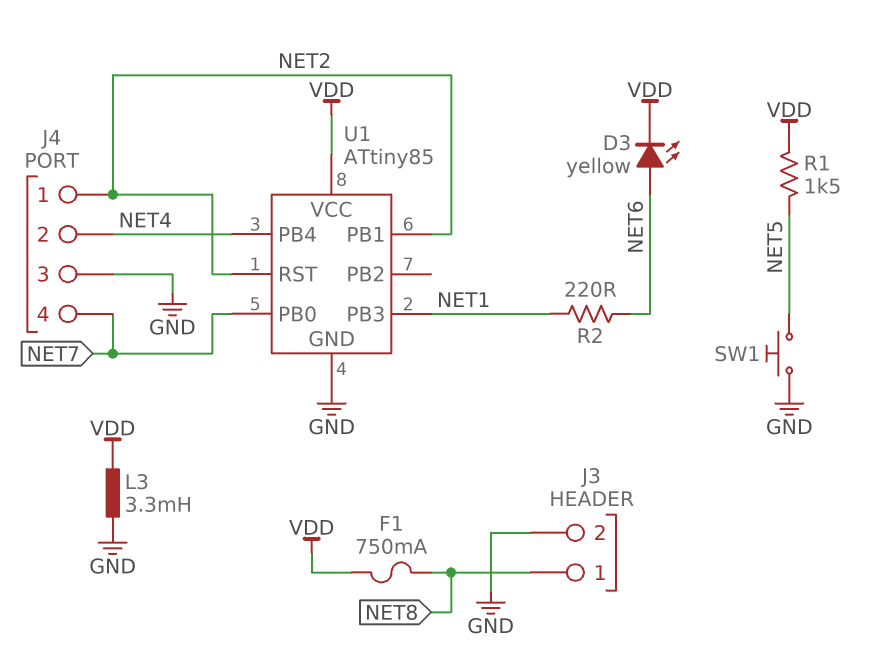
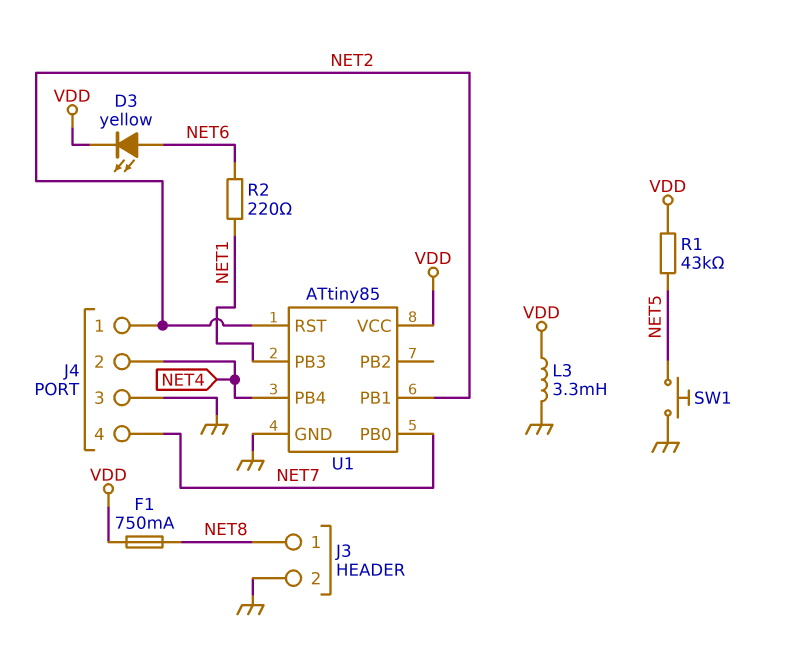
R1: 1.5k (NET5, VDD) -> 43k (NET5, VDD)

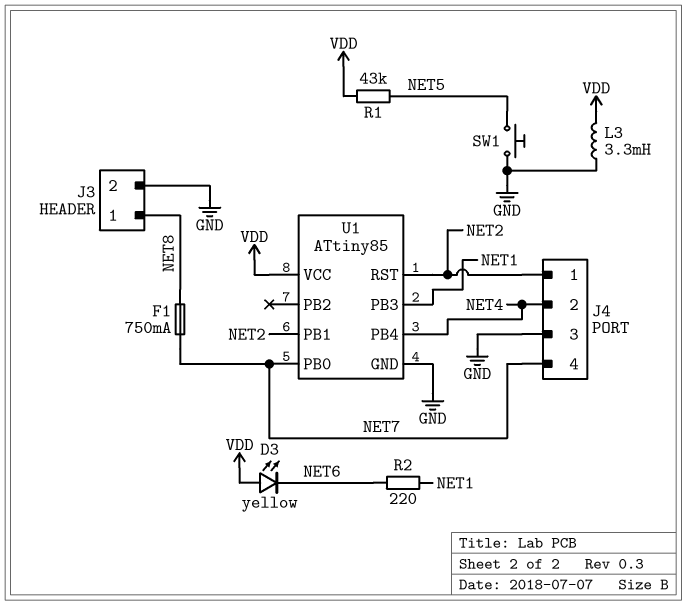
D3: LED yellow (A NET6, K VDD) -> LED yellow (A VDD, K NET6)
F1: 750mA (NET8, VDD) -> 750mA (NET7, NET8)

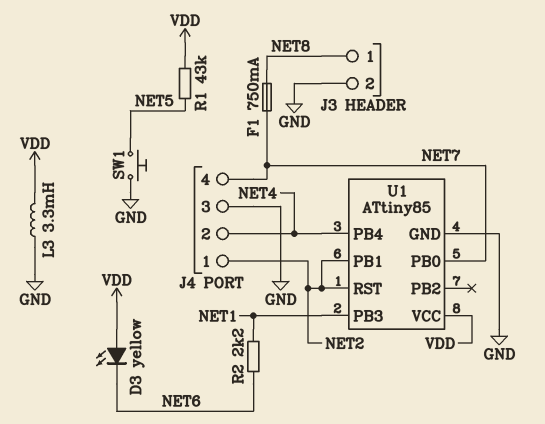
R2: 220 (NET1, NET6) -> 2.2k (NET1, NET6)

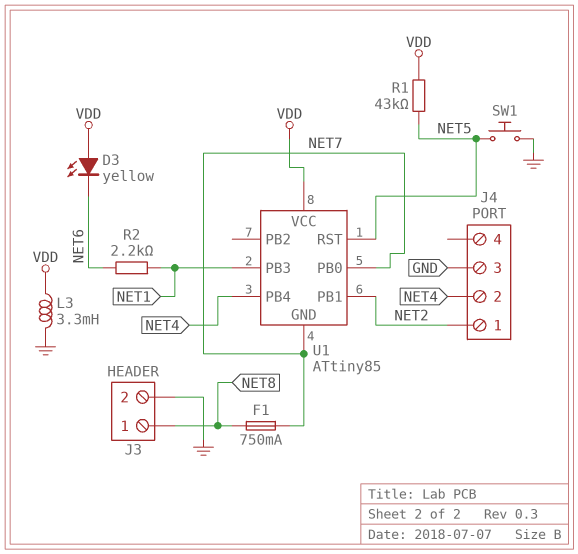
J4 pin 4: NET7 -> none
U1 pin GND: GND -> NET7
U1 pin RST: NET2 -> NET5

